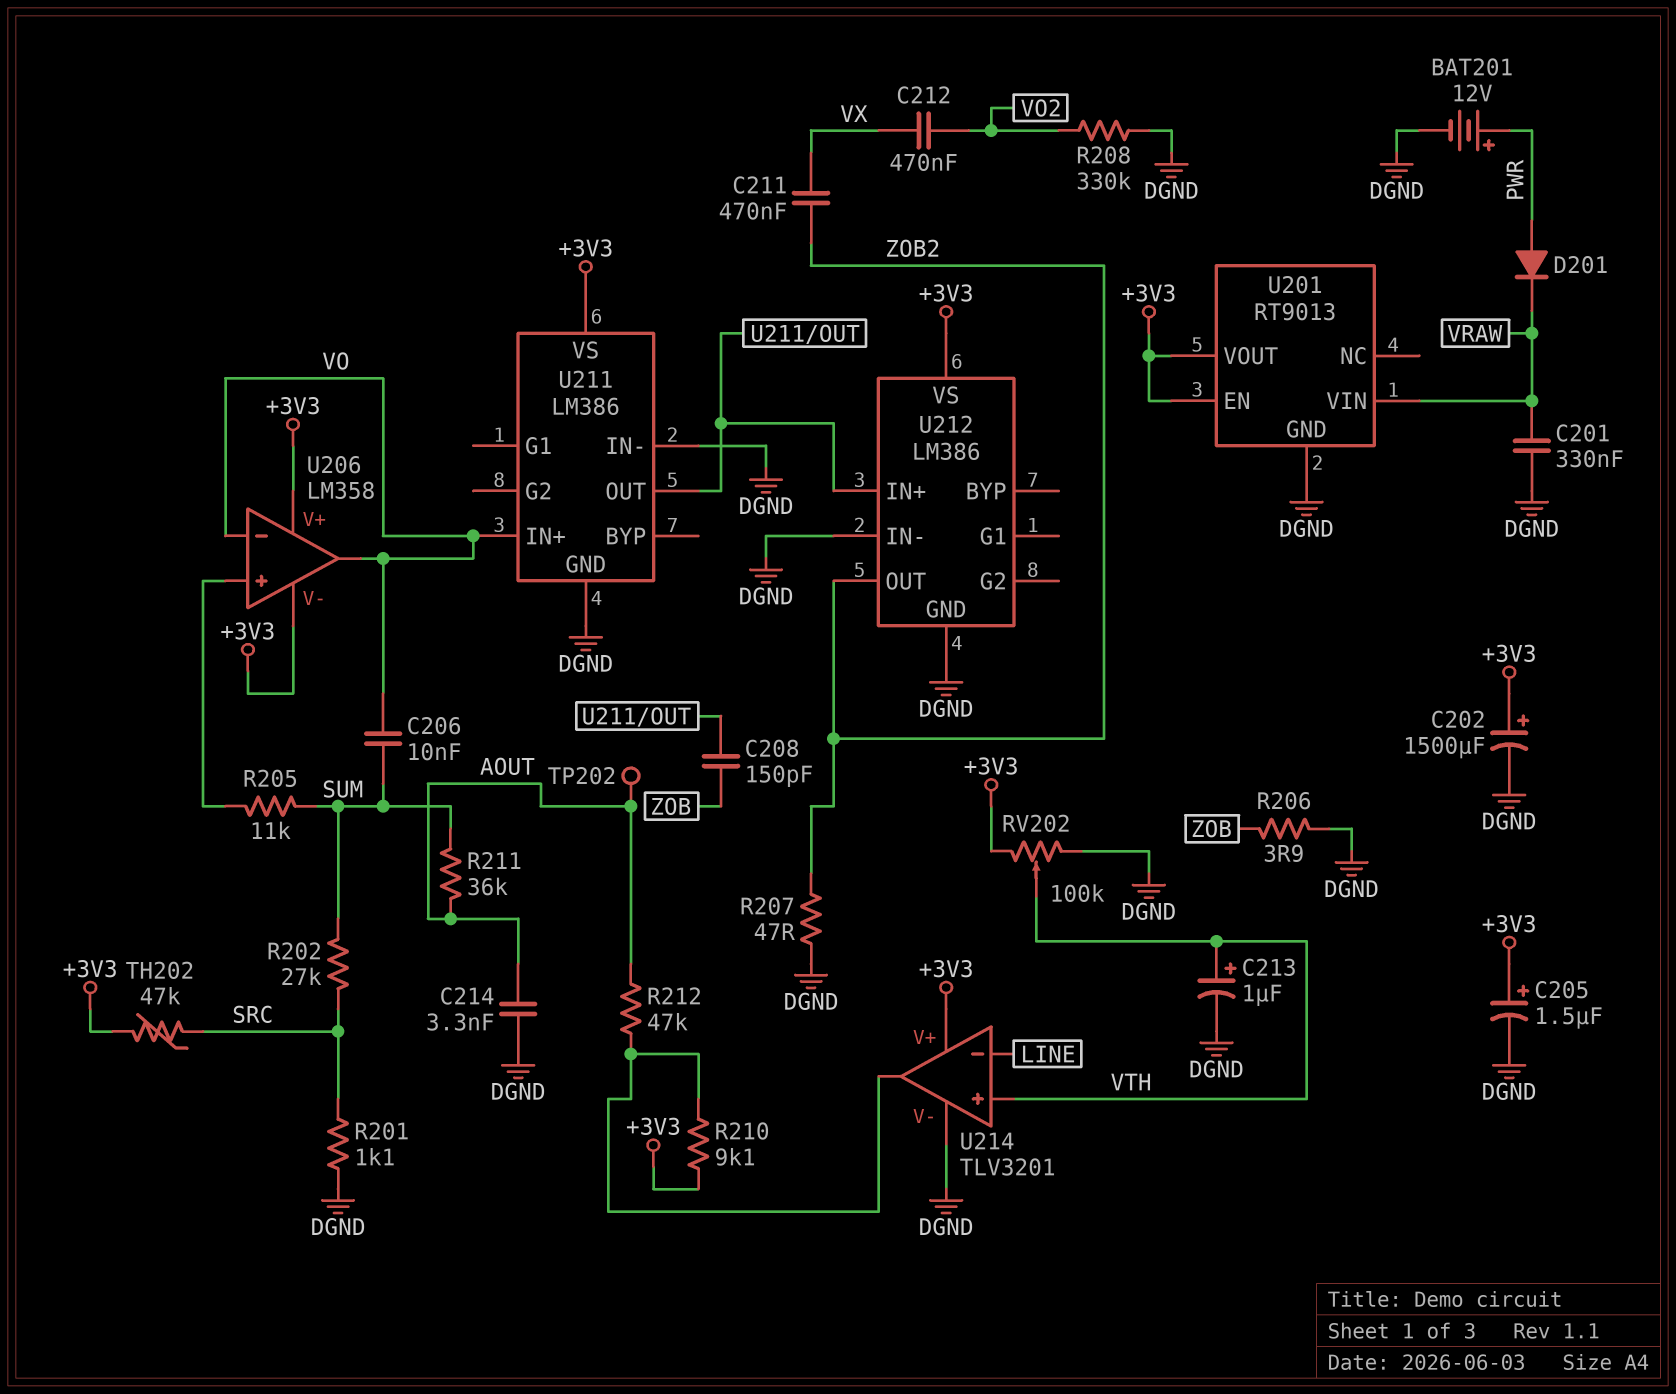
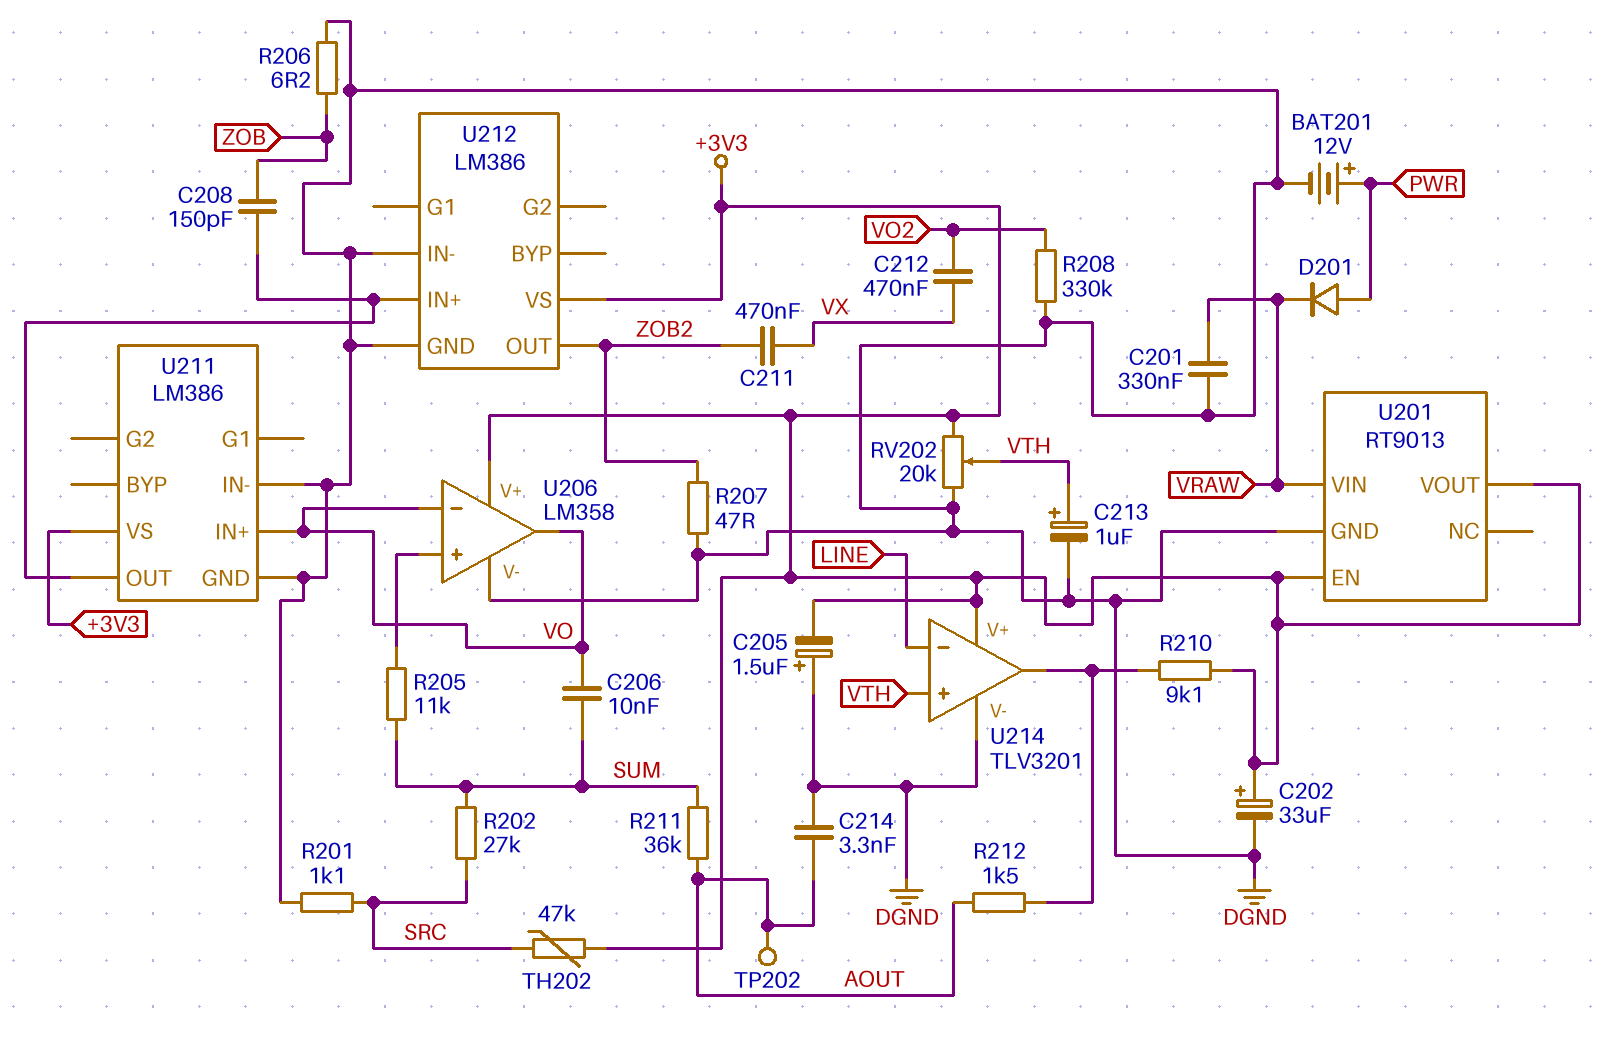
C202: 1500uF (plus +3V3, minus DGND) -> 33uF (plus +3V3, minus DGND)
C205: 1.5uF (plus +3V3, minus DGND) -> 1.5uF (plus DGND, minus +3V3)
R206: 3.9 (DGND, ZOB) -> 6.2 (DGND, ZOB)
R212: 47k (AOUT, U214/out) -> 1.5k (AOUT, U214/out)
RV202: 100k (+3V3, DGND, wiper VTH) -> 20k (+3V3, DGND, wiper VTH)
U206 pin V-: +3V3 -> DGND

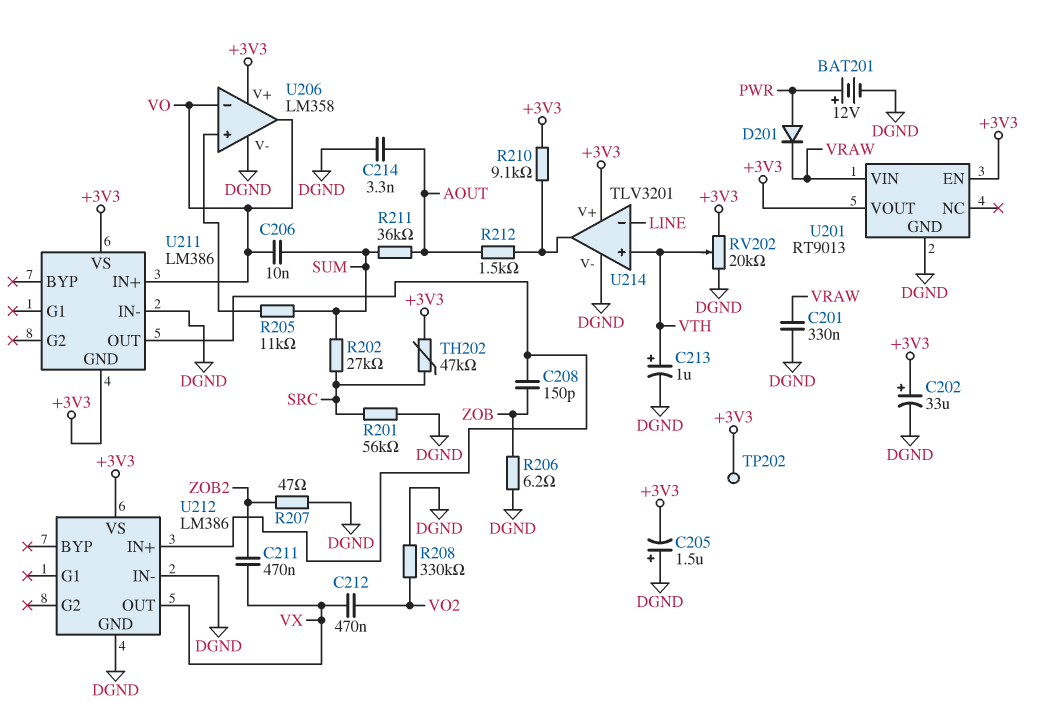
R201: 1.1k (DGND, SRC) -> 56k (DGND, SRC)
TP202: test point (AOUT) -> test point (+3V3)
U211 pin GND: DGND -> +3V3
U212 pin OUT: ZOB2 -> VX

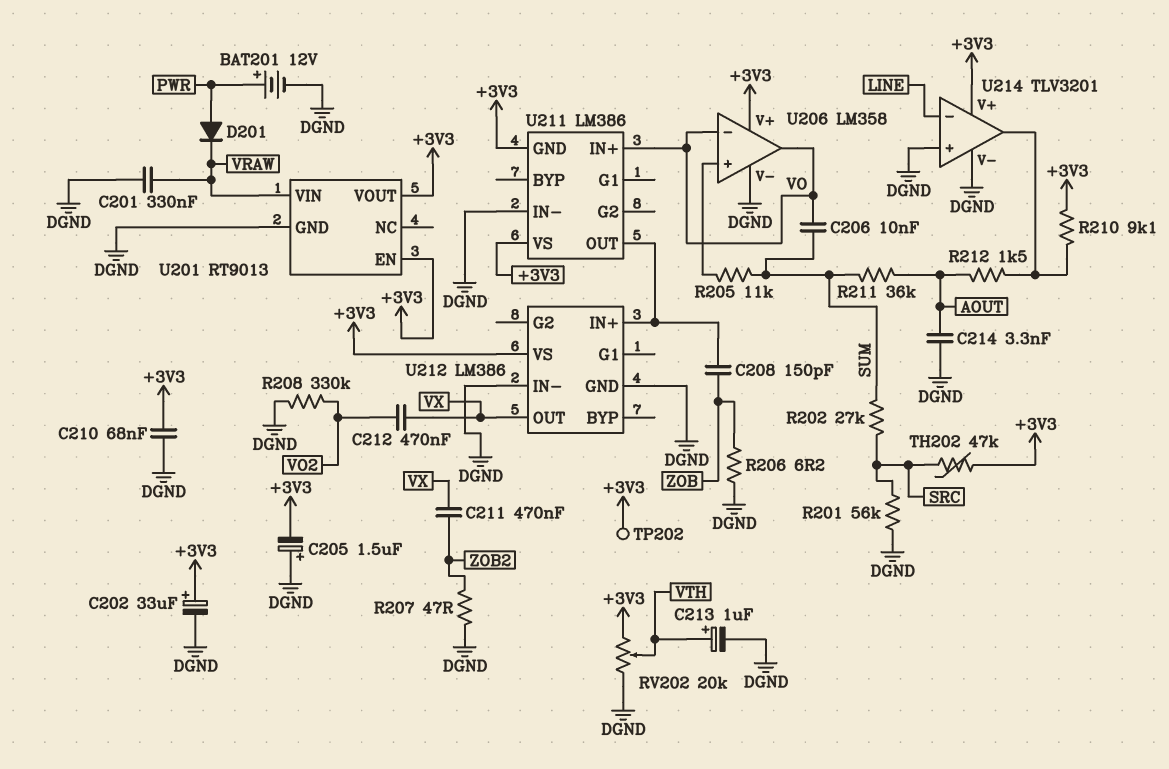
C210: none -> 68nF (+3V3, DGND)
U214 pin in+: VTH -> DGND

